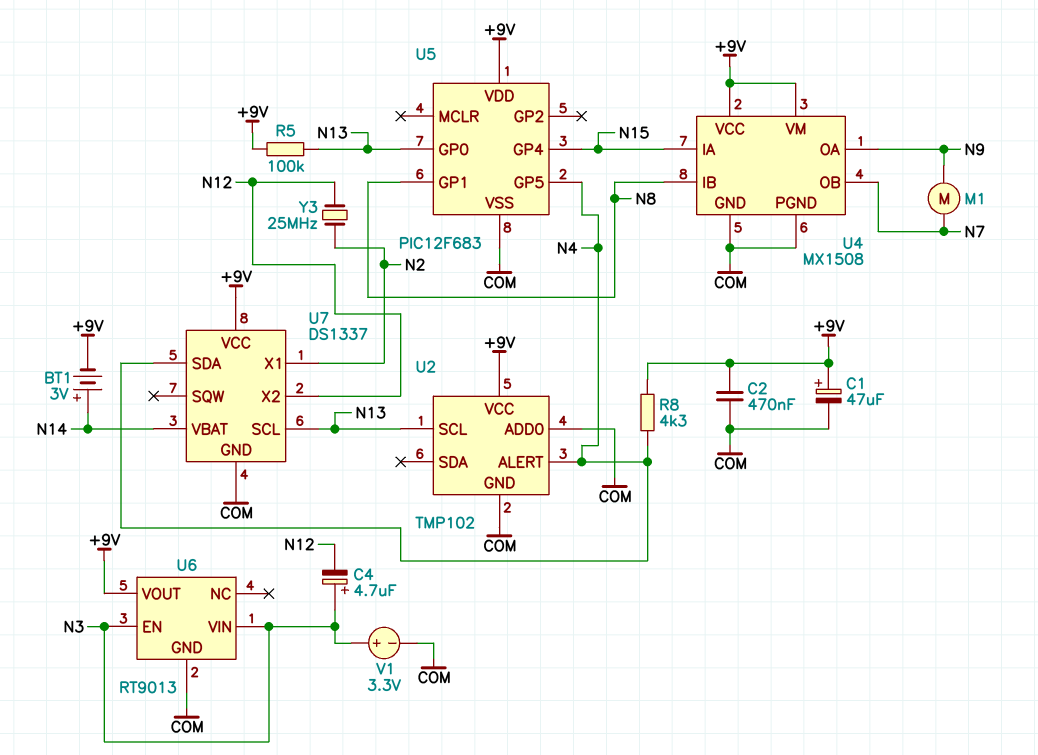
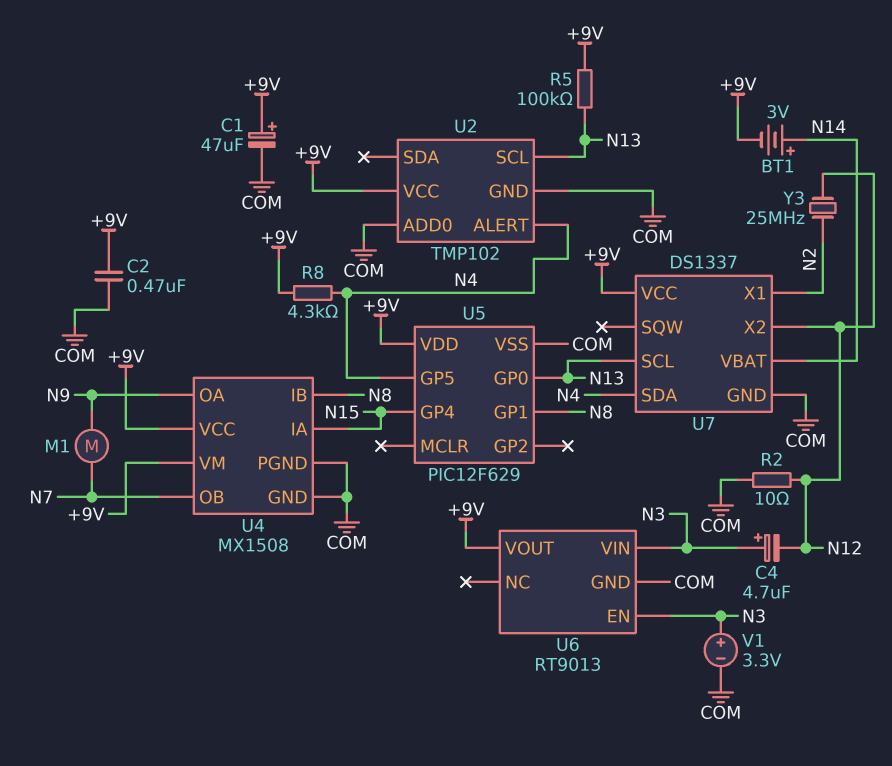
R2: none -> 10 (COM, N12)
U5: PIC12F683 -> PIC12F629

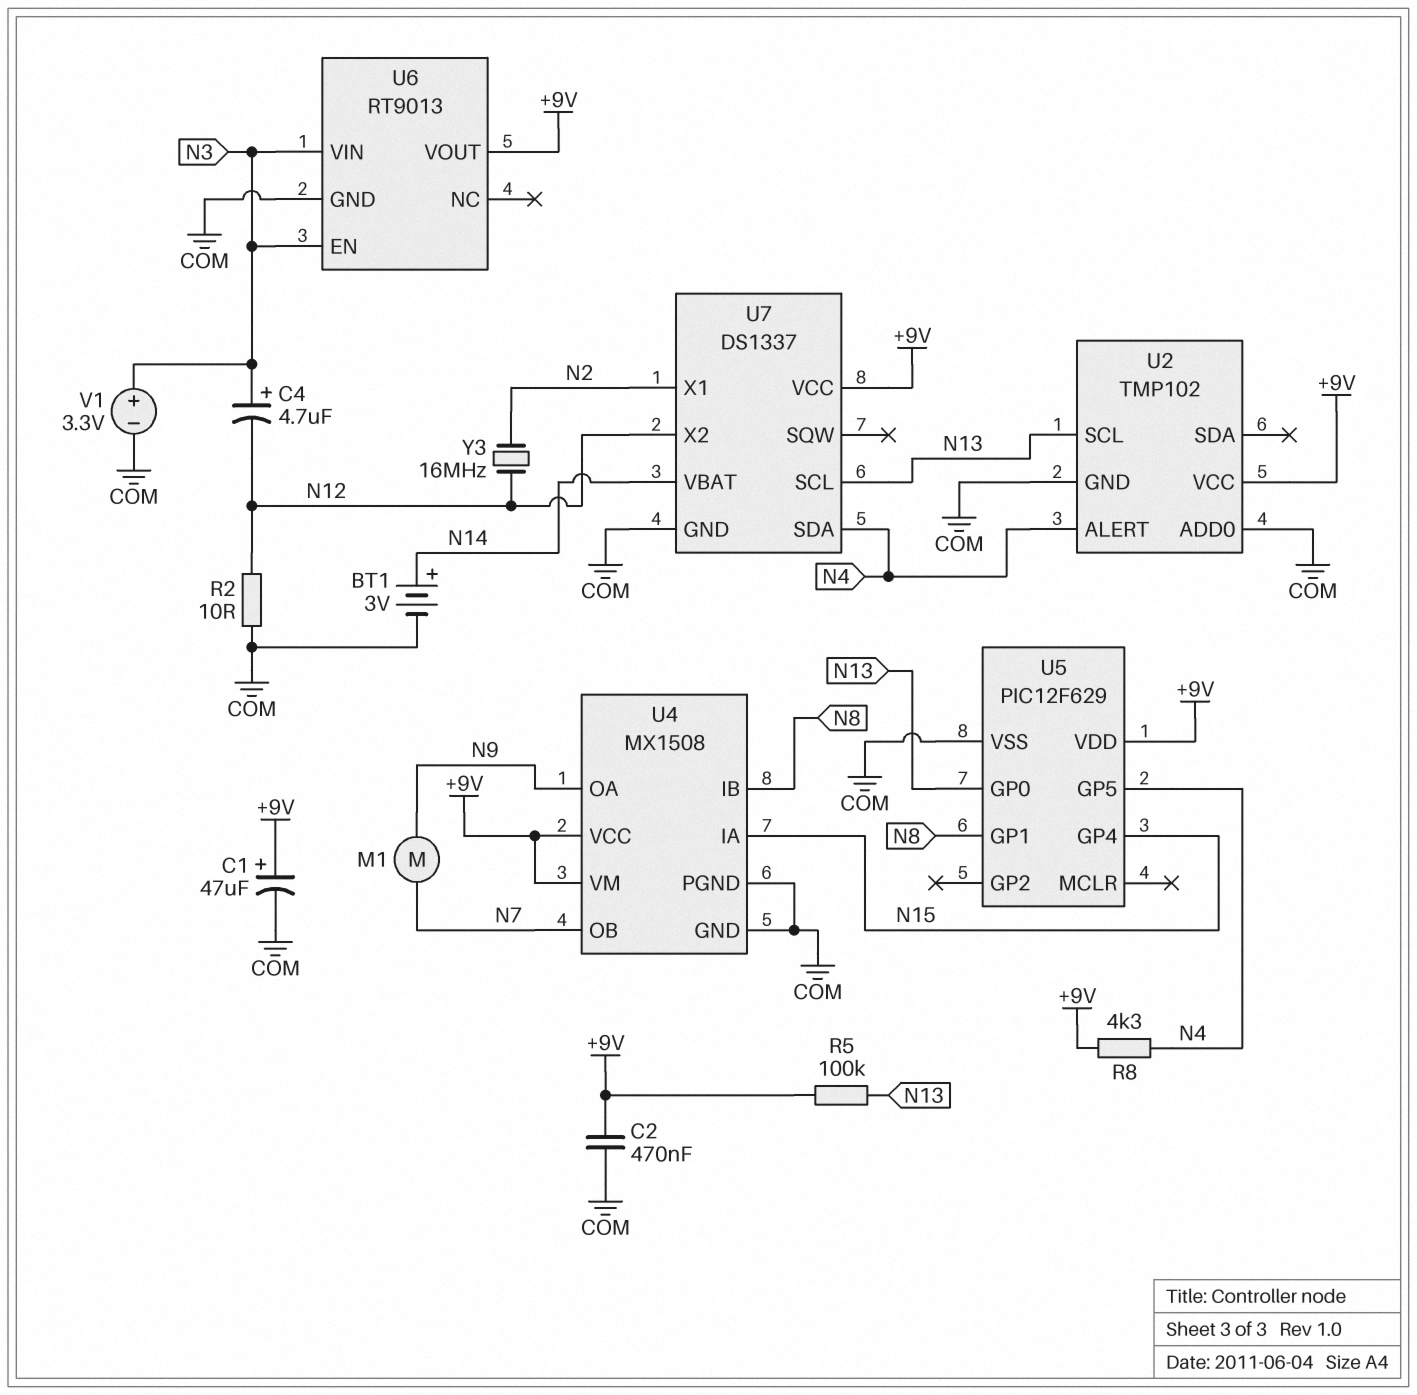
BT1: 3V (plus N14, minus +9V) -> 3V (plus N14, minus COM)
Y3: 25MHz (N2, N12) -> 16MHz (N2, N12)

